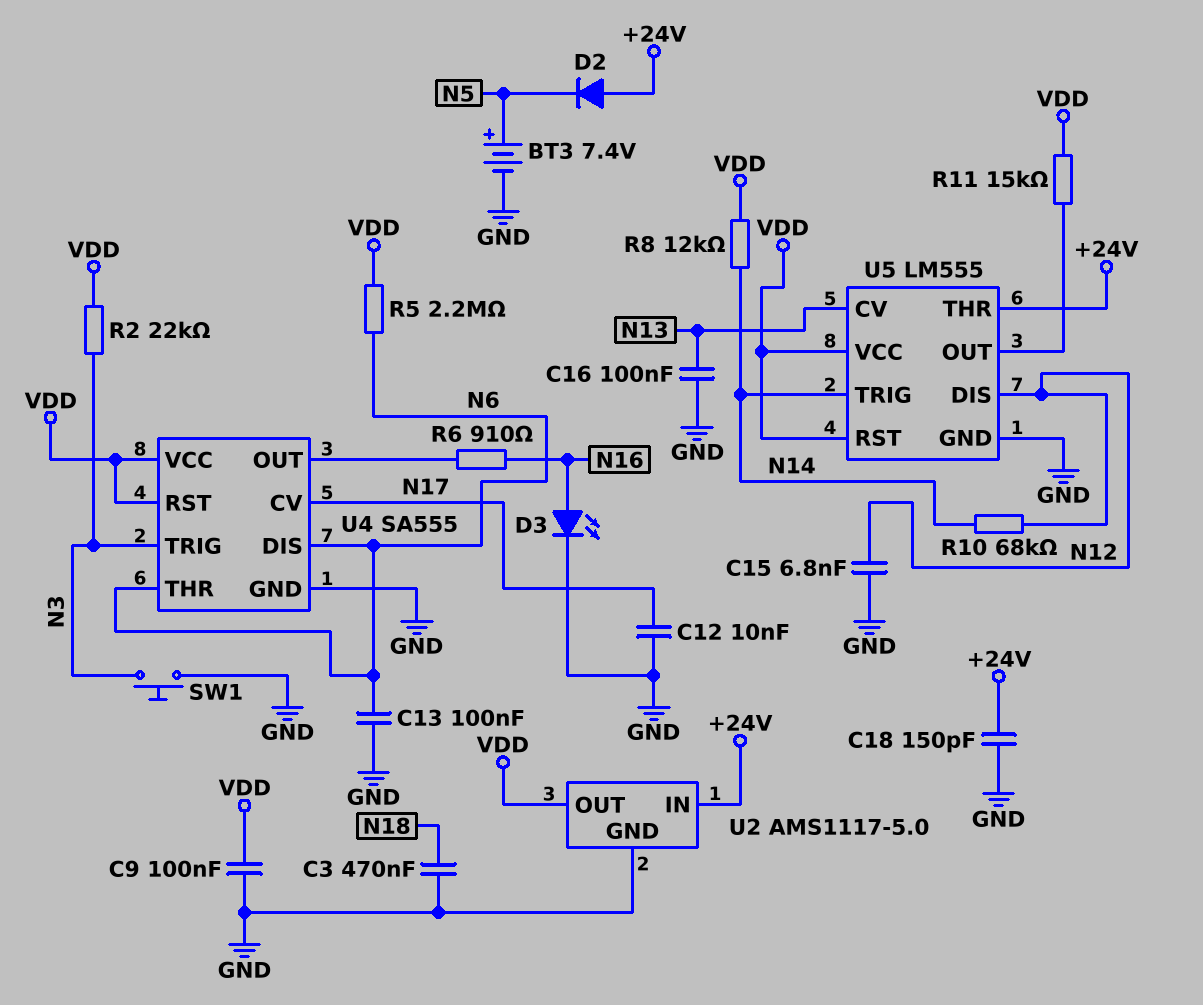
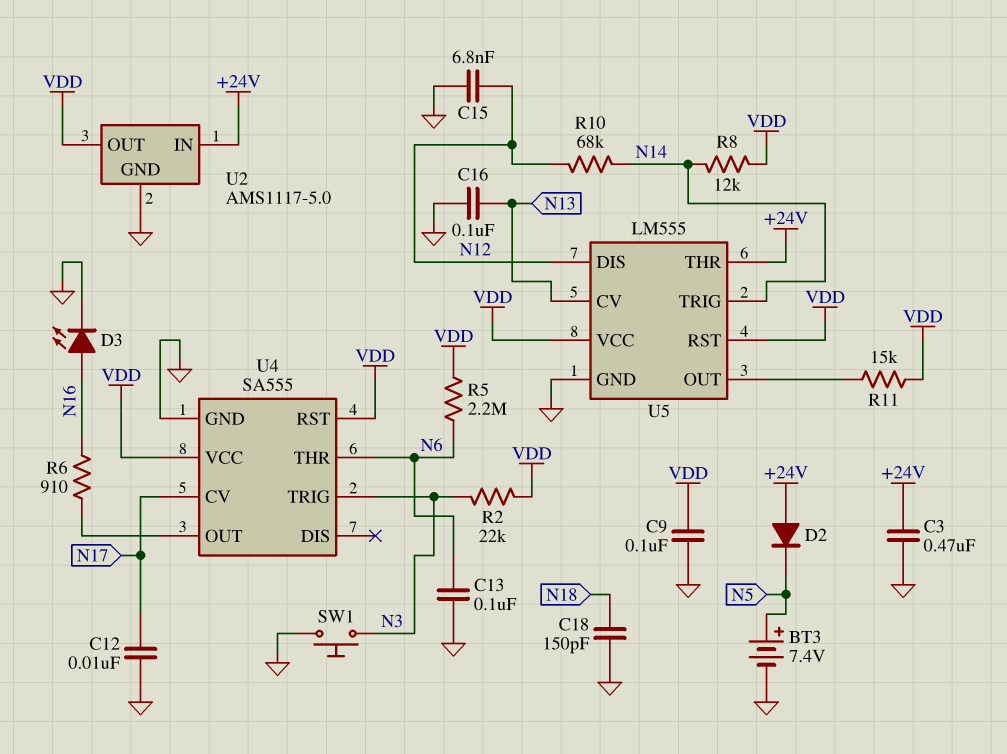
C3: 470nF (GND, N18) -> 470nF (+24V, GND)
C18: 150pF (+24V, GND) -> 150pF (GND, N18)
U4 pin DIS: N6 -> none

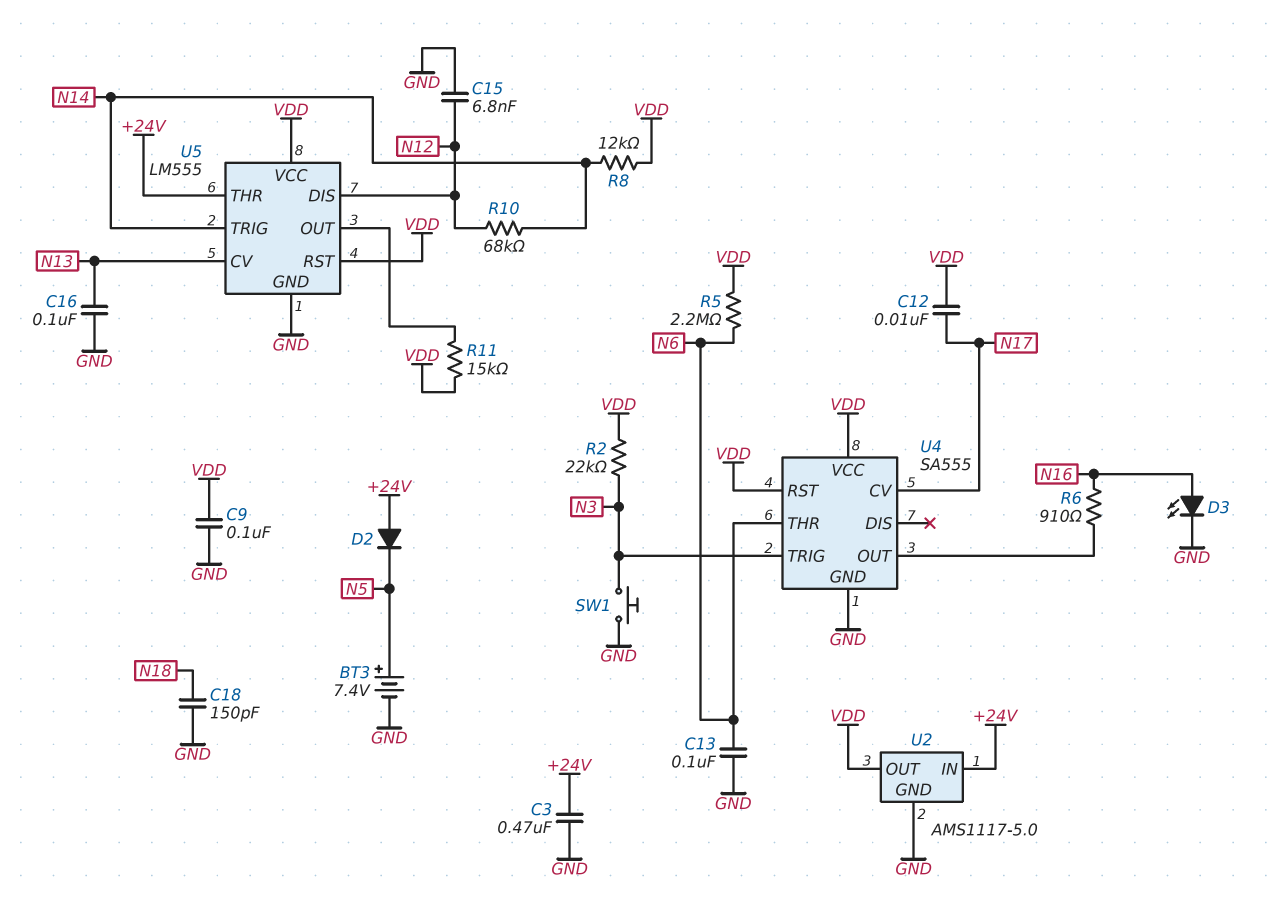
C12: 10nF (GND, N17) -> 10nF (N17, VDD)

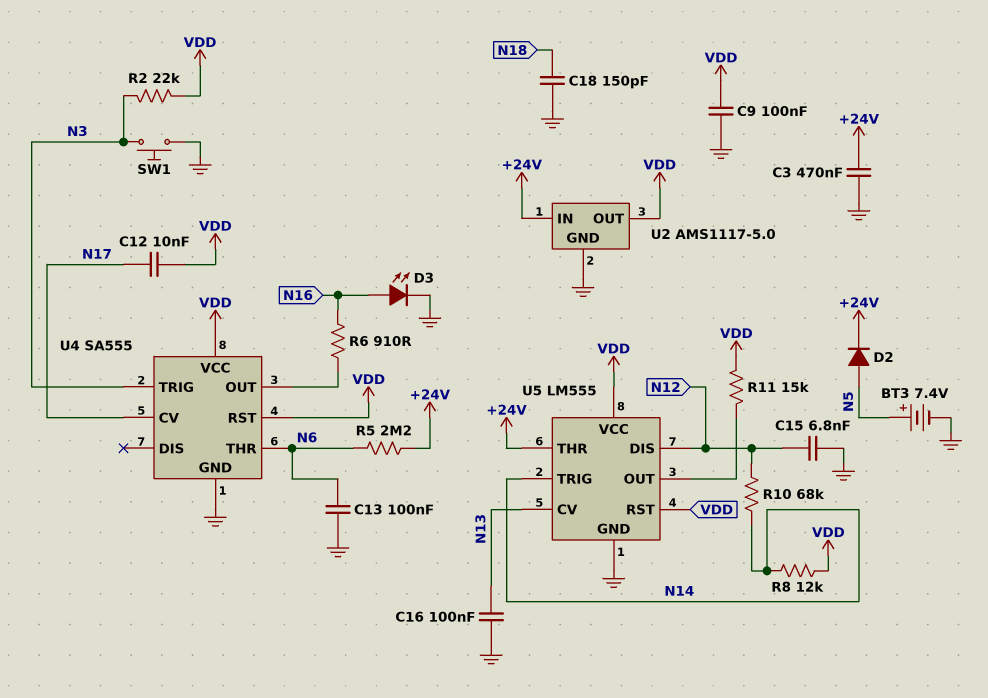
D2: diode (A +24V, K N5) -> diode (A N5, K +24V)
R5: 2.2M (N6, VDD) -> 2.2M (+24V, N6)

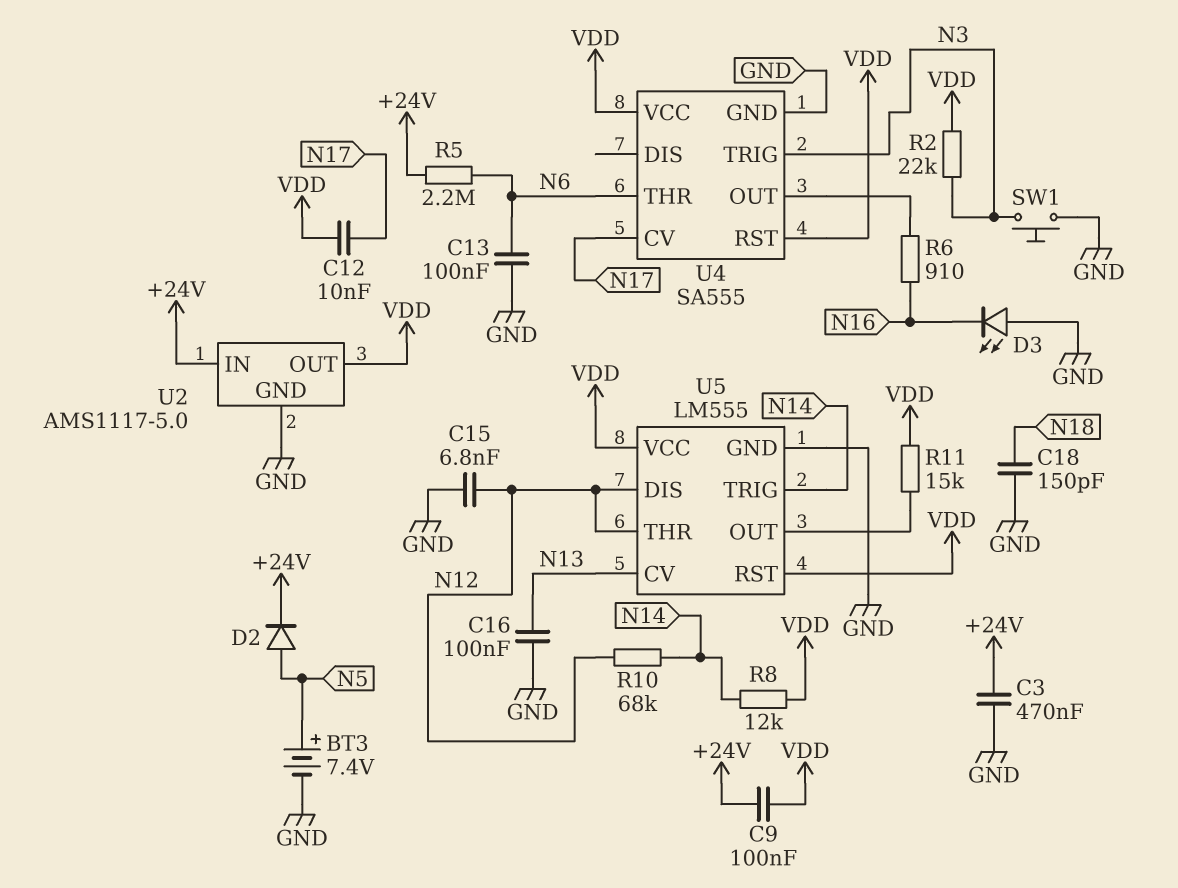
C9: 100nF (GND, VDD) -> 100nF (+24V, VDD)
D3: LED (A N16, K GND) -> LED (A GND, K N16)
U5 pin THR: +24V -> N12

